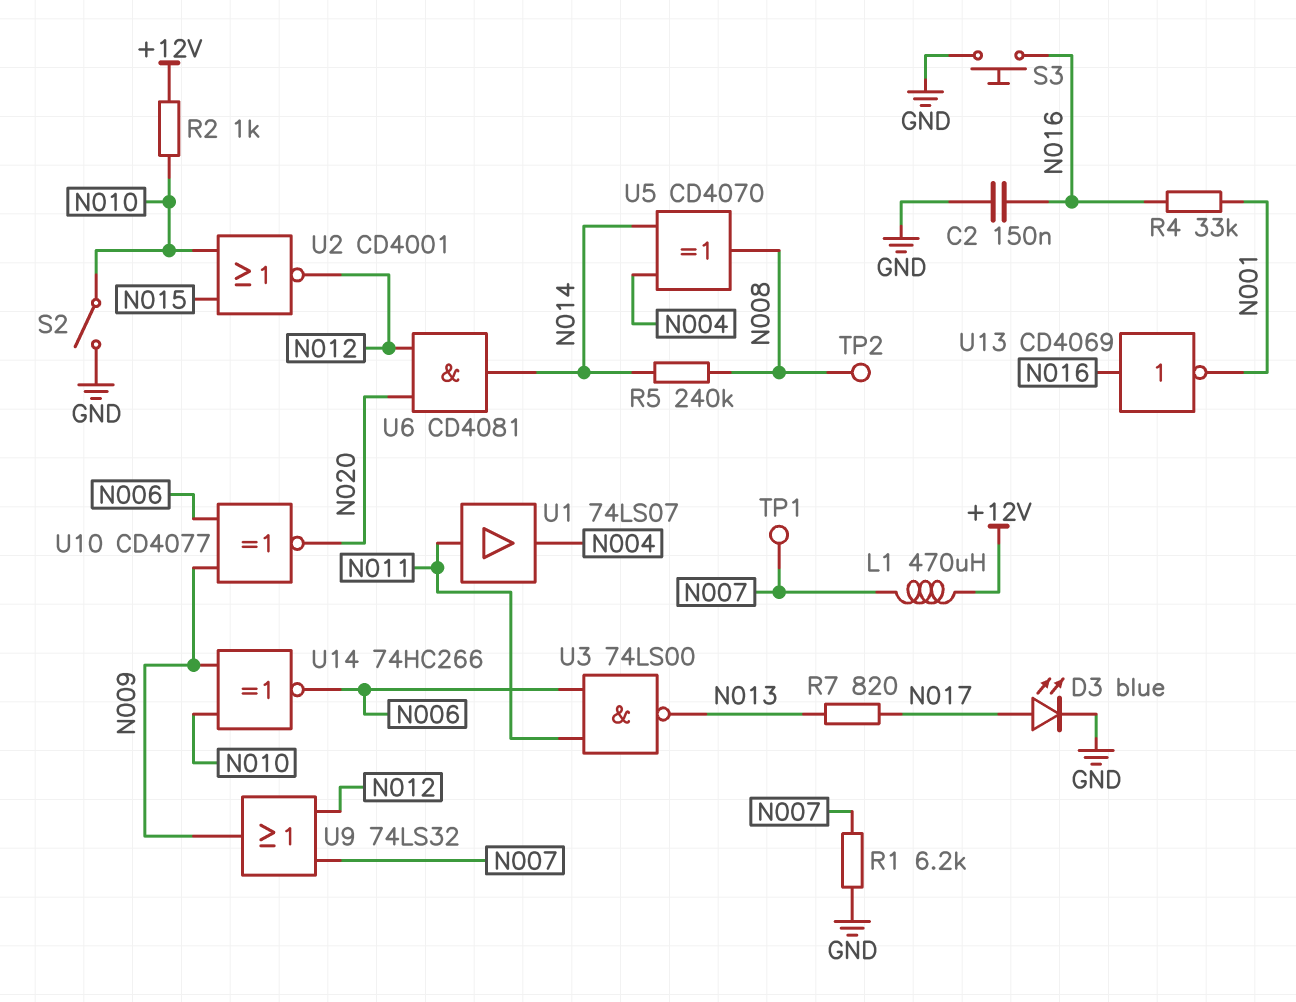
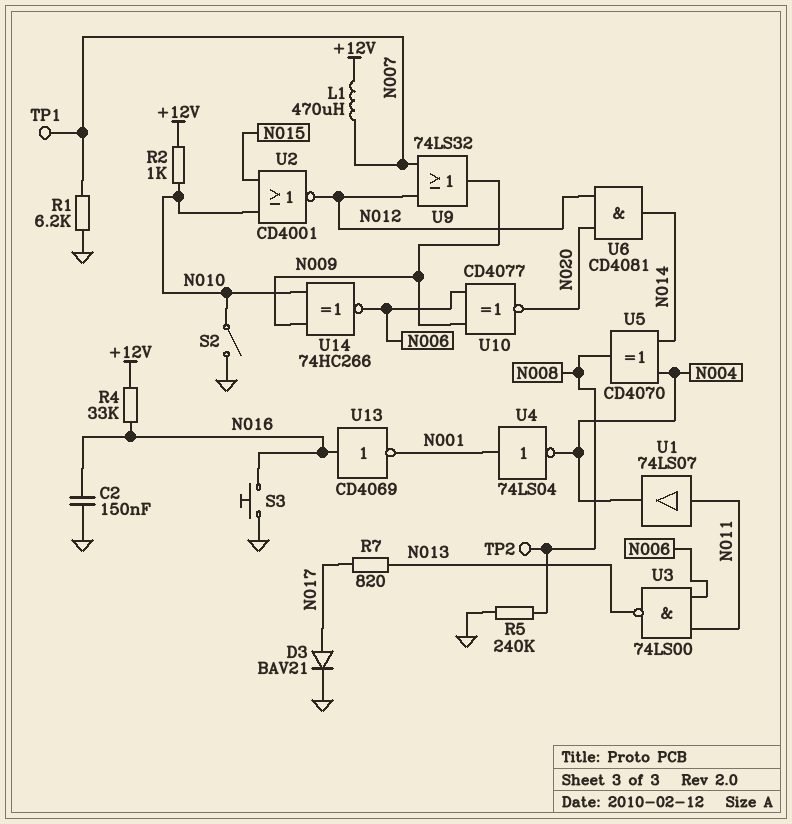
D3: LED blue (A N017, K GND) -> diode BAV21 (A N017, K GND)
R4: 33k (N001, N016) -> 33k (+12V, N016)
R5: 240k (N008, N014) -> 240k (GND, N008)
U4: none -> NOT 74LS04 (in N001, out N004)

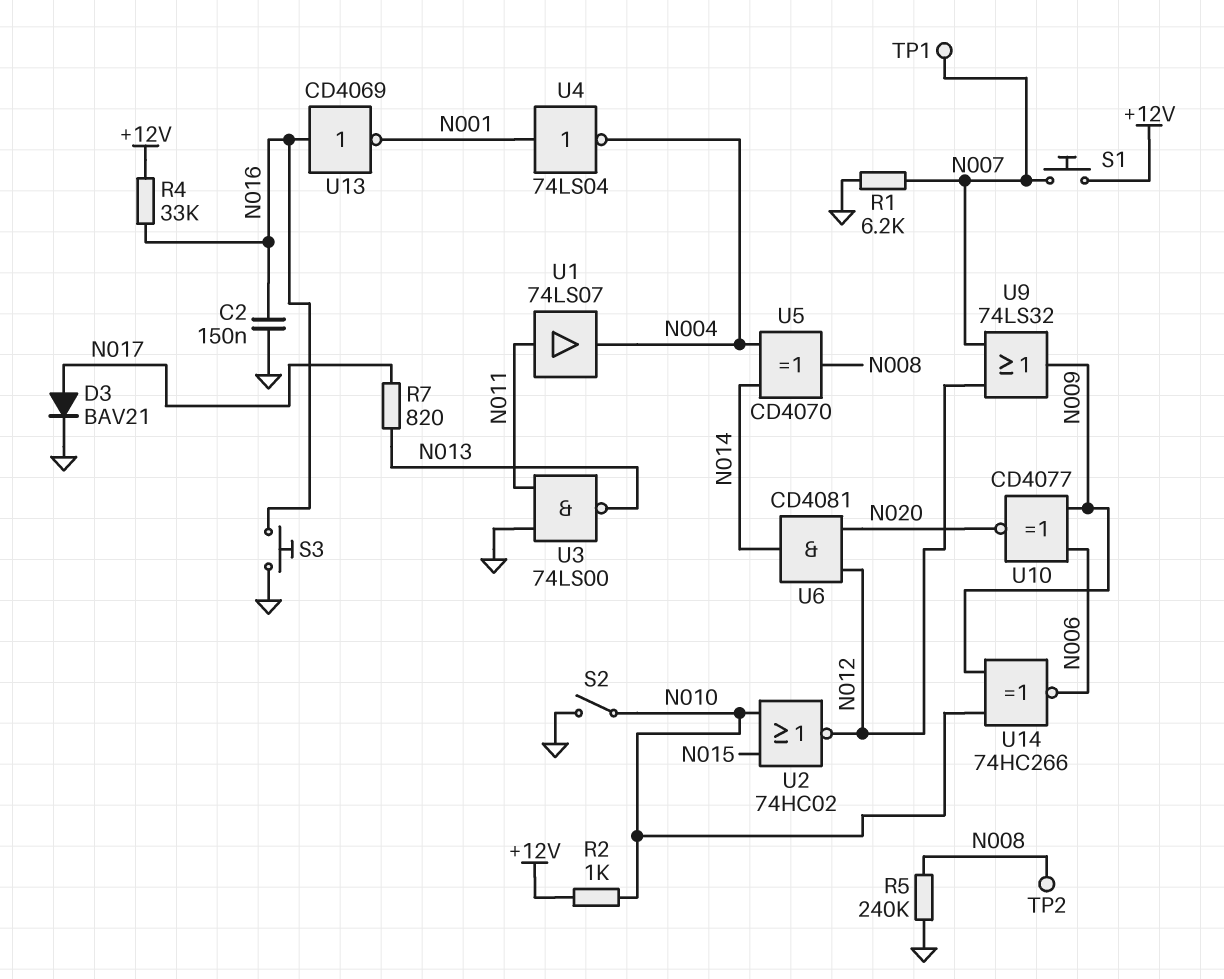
L1: 470uH (+12V, N007) -> none
S1: none -> button (+12V, N007)
U2: NOR CD4001 (in N010, in N015, out N012) -> NOR 74HC02 (in N010, in N015, out N012)
U3: NAND 74LS00 (in N006, in N011, out N013) -> NAND 74LS00 (in GND, in N011, out N013)

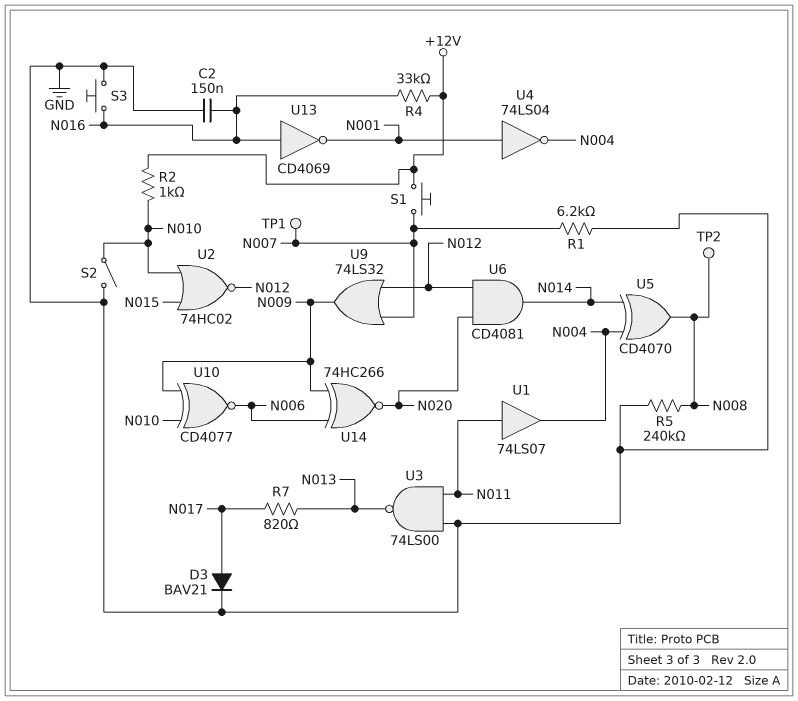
U10: XNOR CD4077 (in N006, in N009, out N020) -> XNOR CD4077 (in N009, in N010, out N006)
U14: XNOR 74HC266 (in N009, in N010, out N006) -> XNOR 74HC266 (in N006, in N009, out N020)

